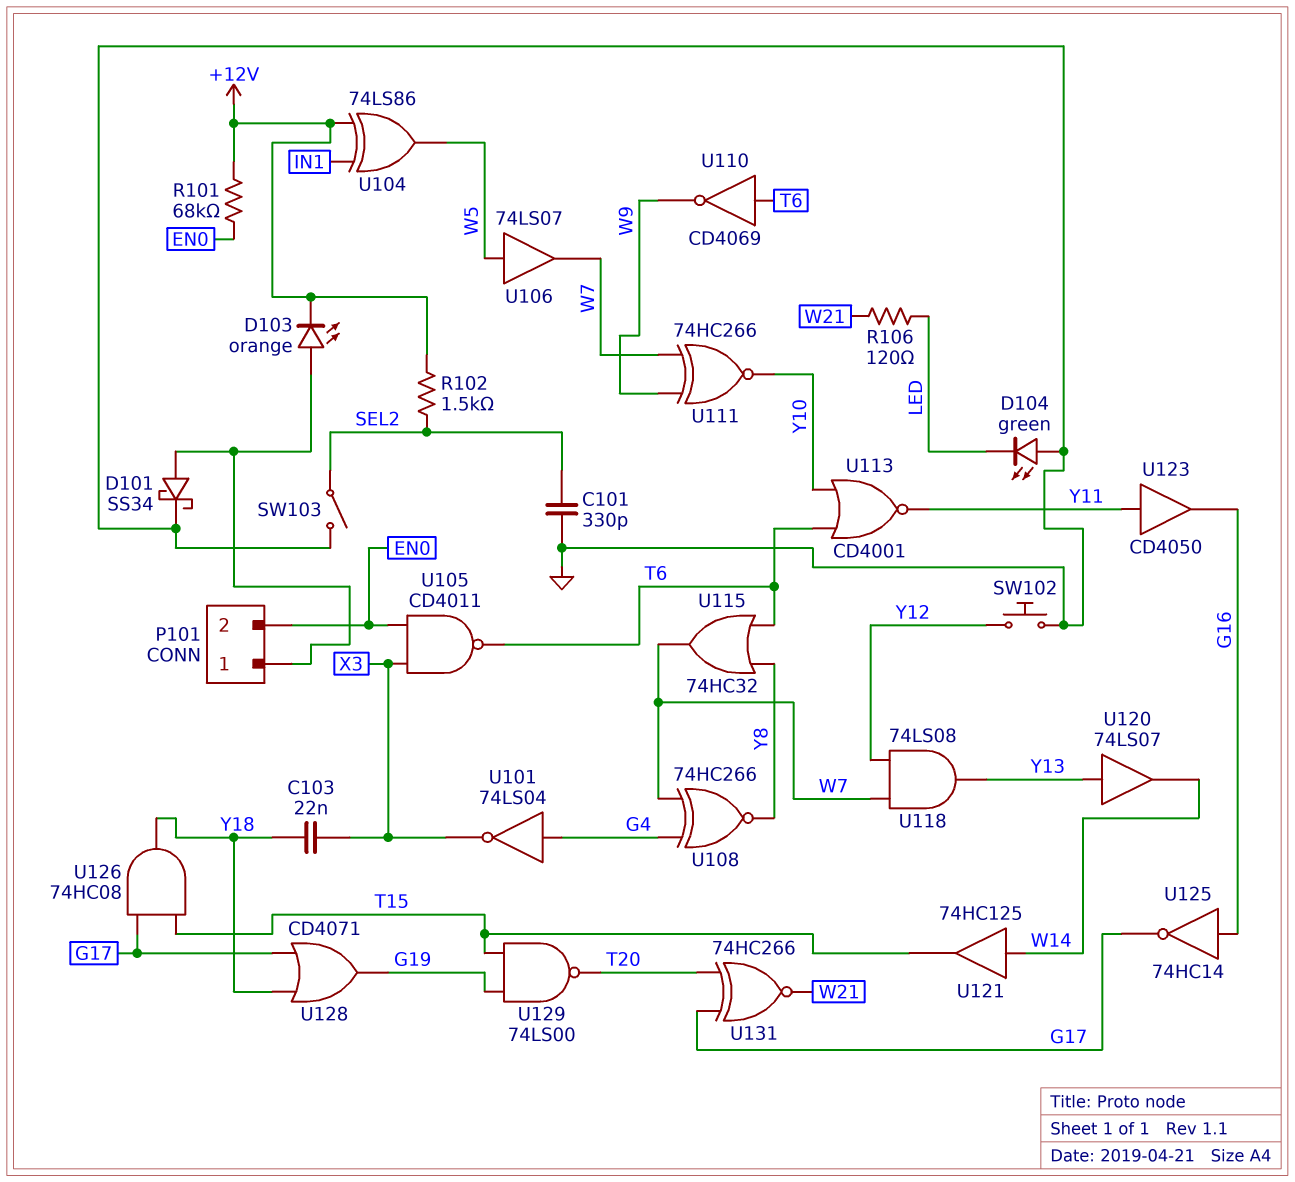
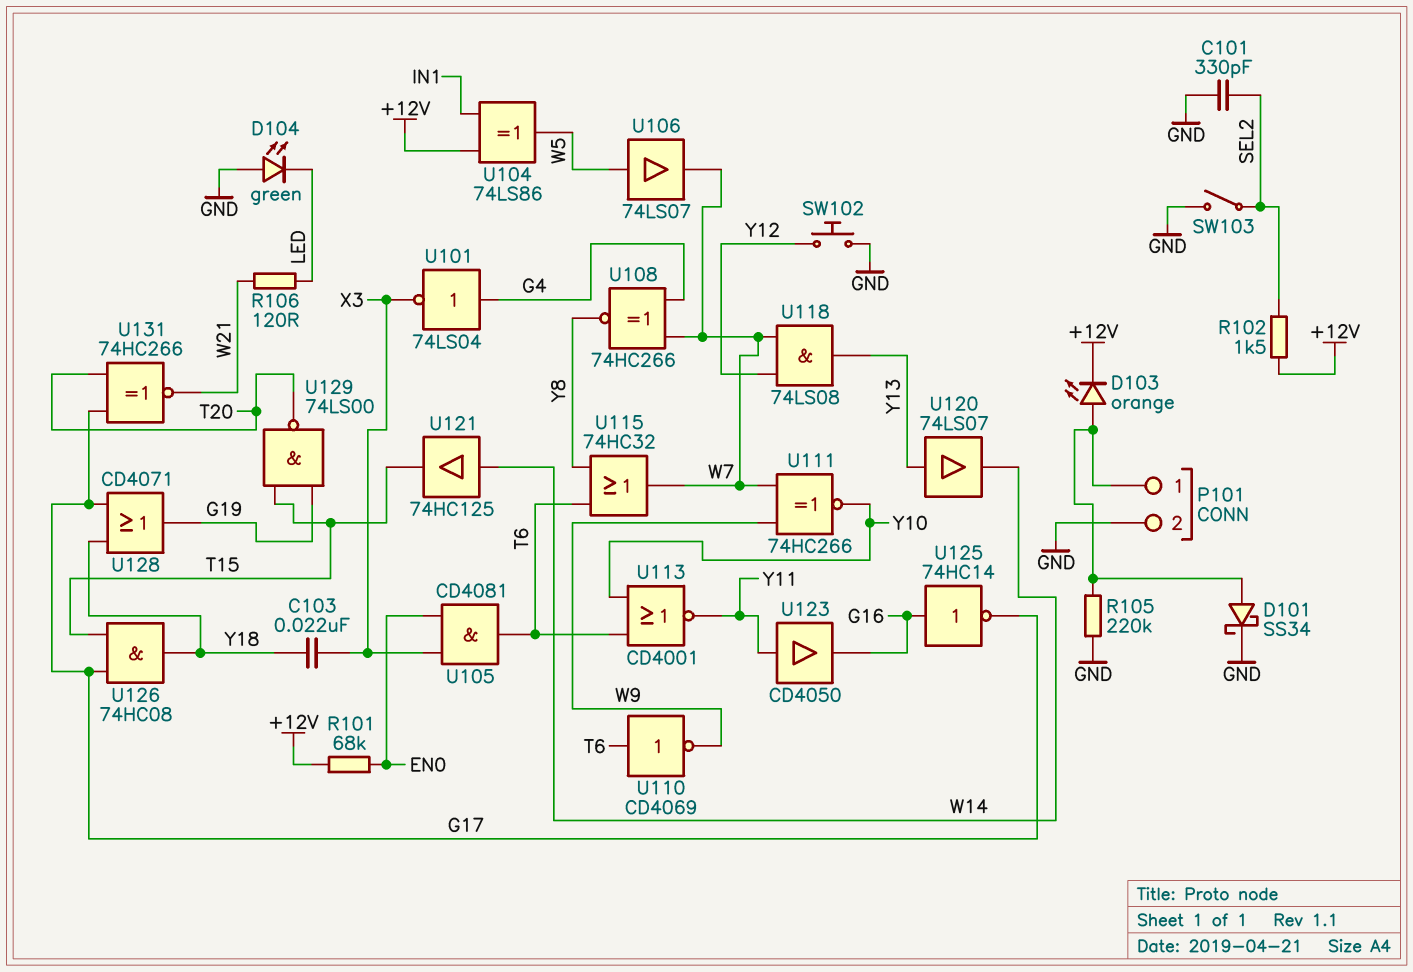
P101 pin 2: EN0 -> GND
R105: none -> 220k (GND, P101/1)
U105: NAND CD4011 (in EN0, in X3, out T6) -> AND CD4081 (in EN0, in X3, out T6)

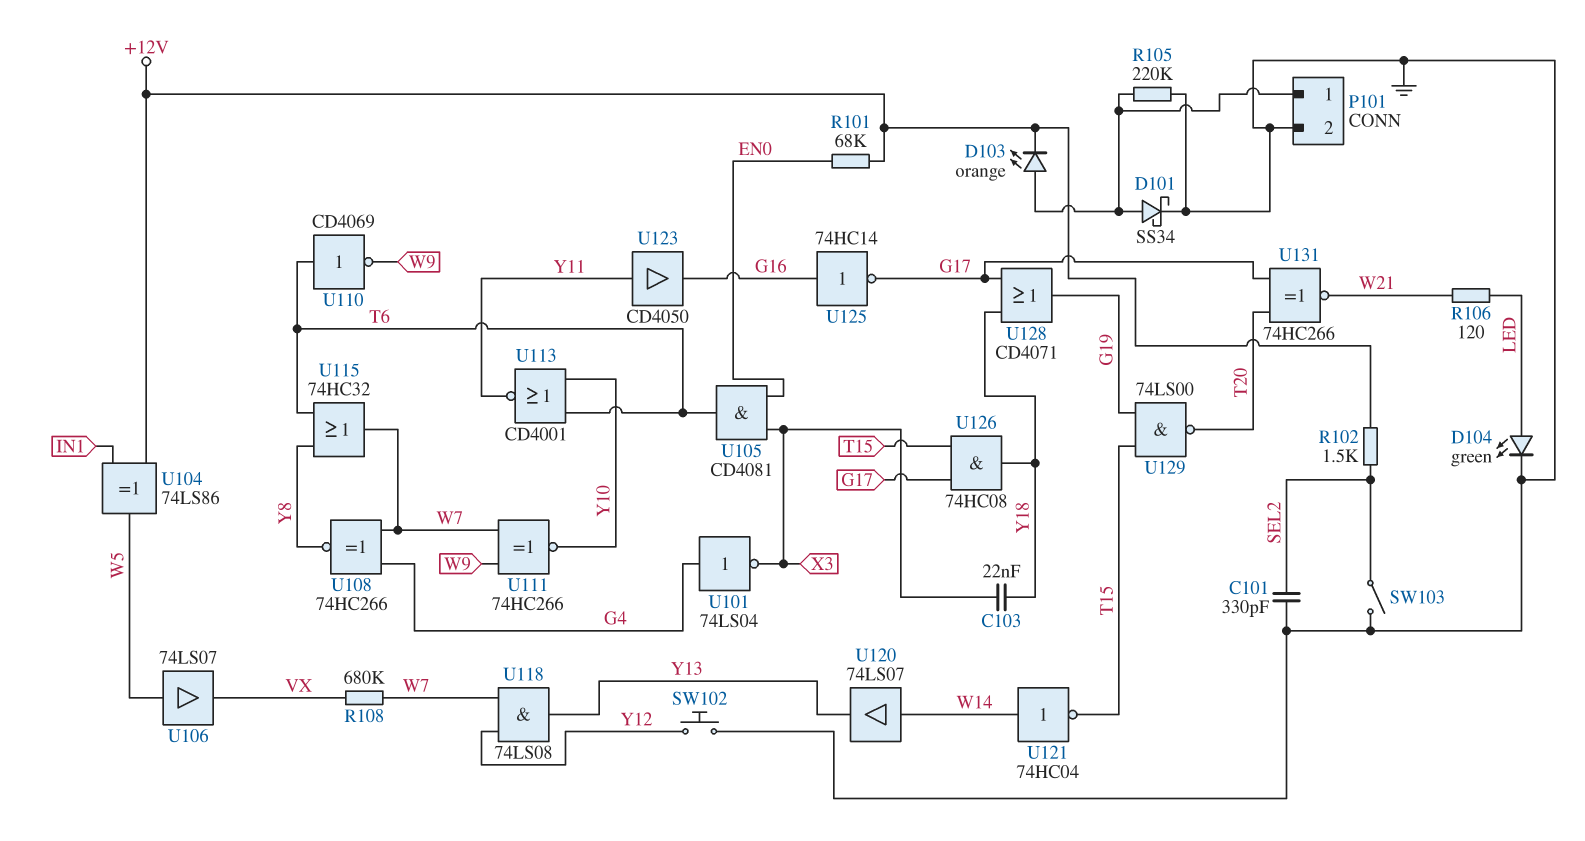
D104: LED green (A GND, K LED) -> LED green (A LED, K GND)
R108: none -> 680k (VX, W7)
U106: buffer 74LS07 (in W5, out W7) -> buffer 74LS07 (in W5, out VX)
U120: buffer 74LS07 (in Y13, out W14) -> buffer 74LS07 (in W14, out Y13)
U121: buffer 74HC125 (in W14, out T15) -> NOT 74HC04 (in W14, out T15)

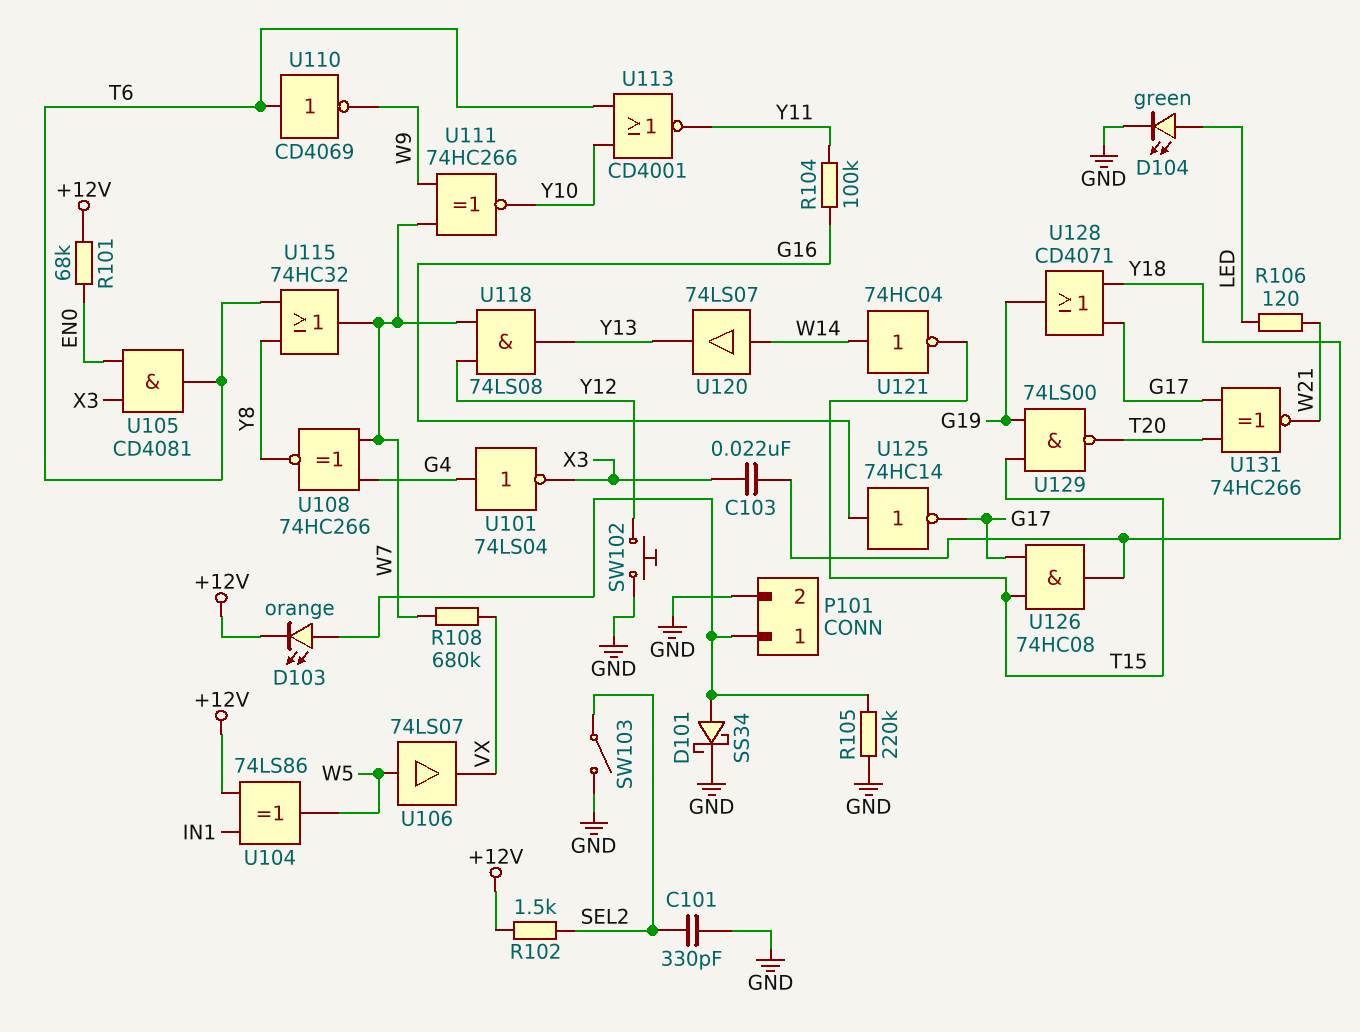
R104: none -> 100k (G16, Y11)
U123: buffer CD4050 (in Y11, out G16) -> none

